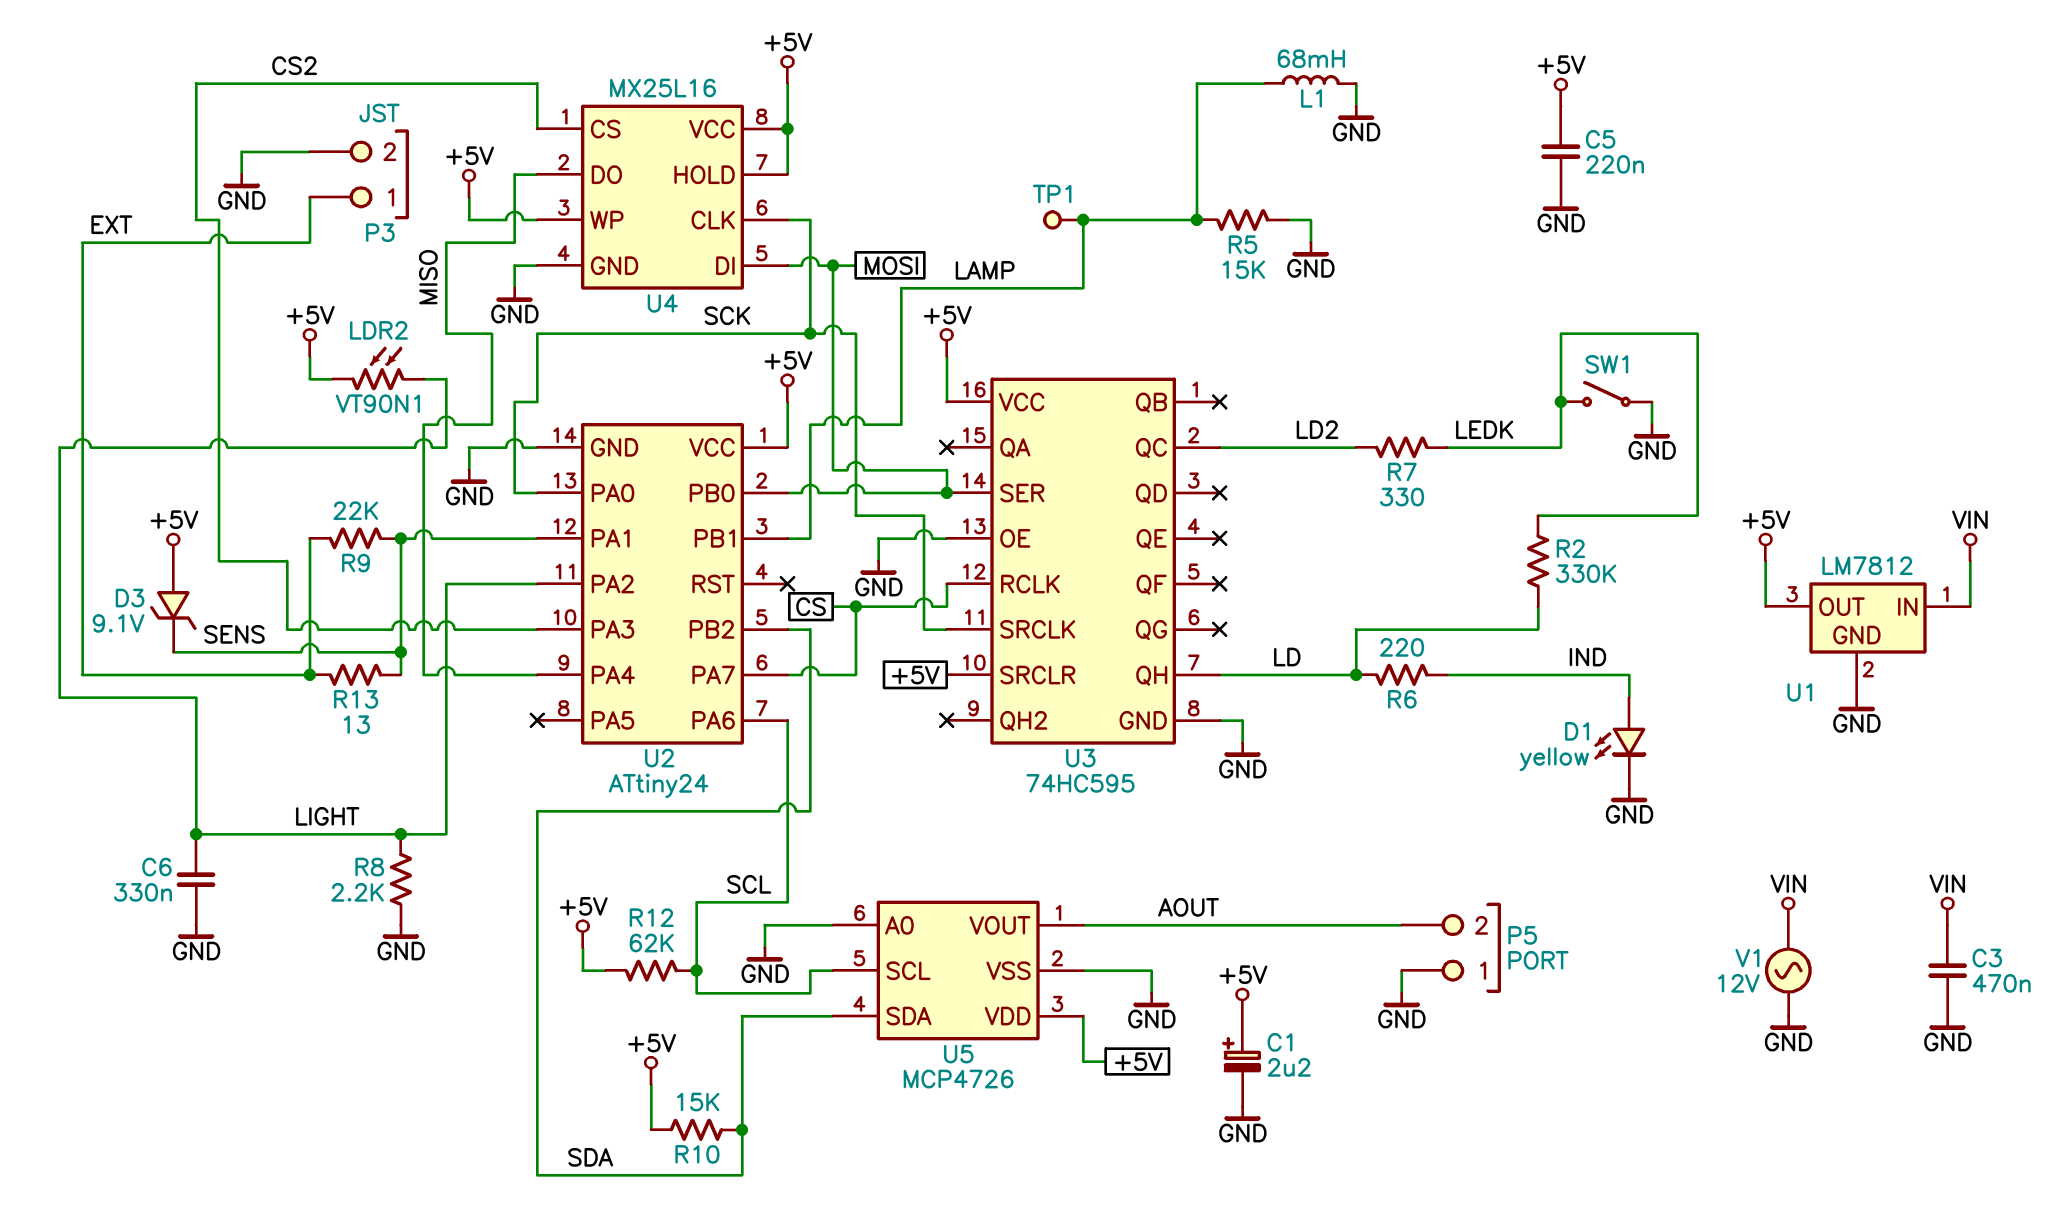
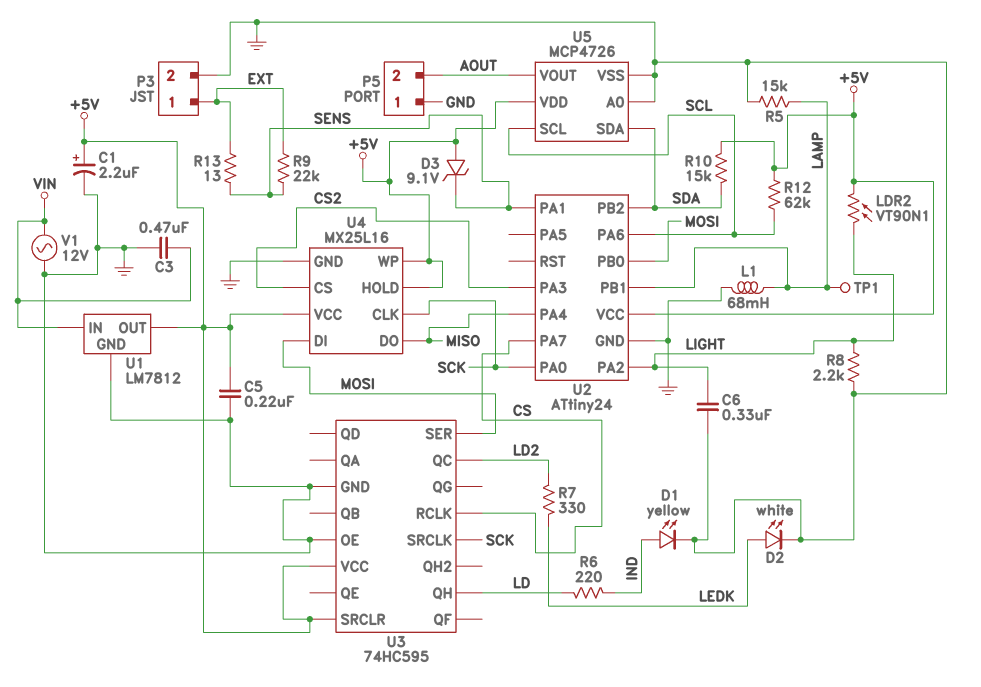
D2: none -> LED white (A LEDK, K GND)
R2: 330k (LD, LEDK) -> none
SW1: switch (GND, LEDK) -> none

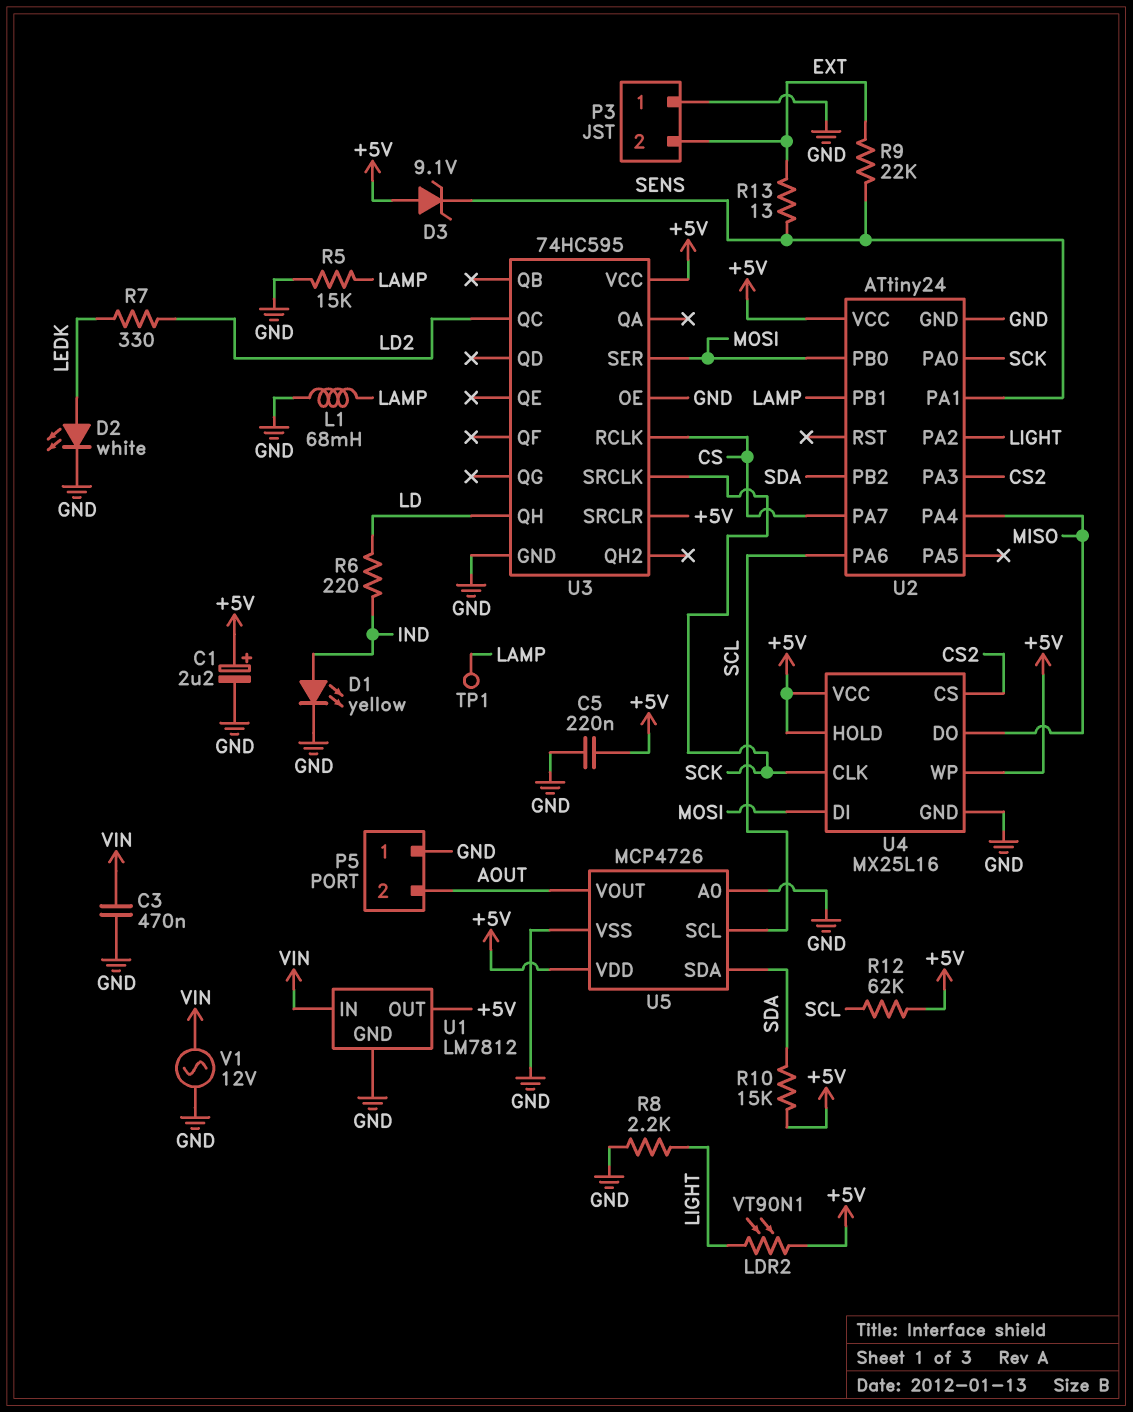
C6: 330nF (GND, LIGHT) -> none
P3 pin 1: EXT -> GND
P3 pin 2: GND -> EXT

